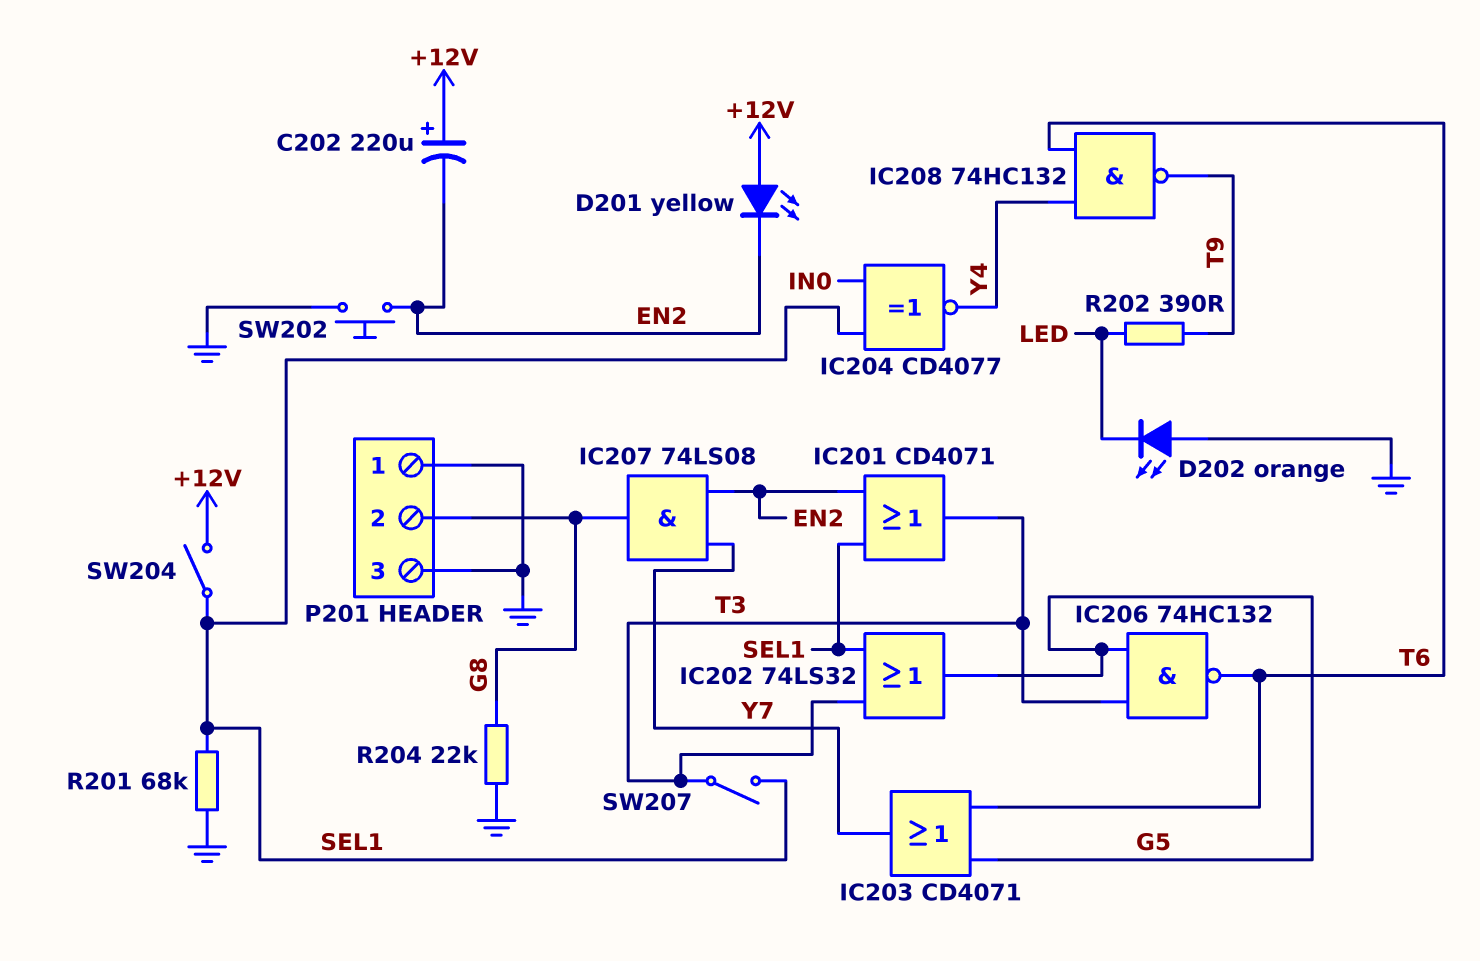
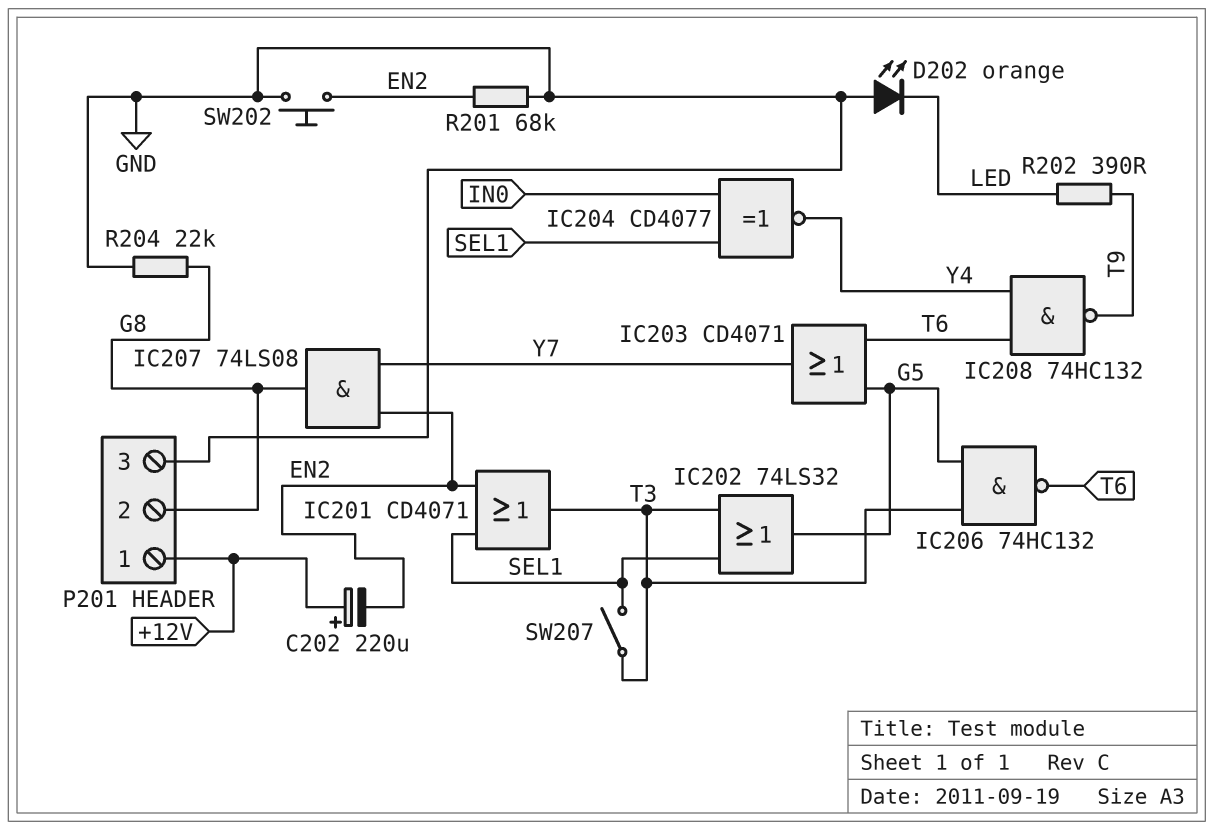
D201: LED yellow (A +12V, K EN2) -> none
P201 pin 1: GND -> +12V
R201: 68k (GND, SEL1) -> 68k (EN2, GND)
SW204: switch (+12V, SEL1) -> none

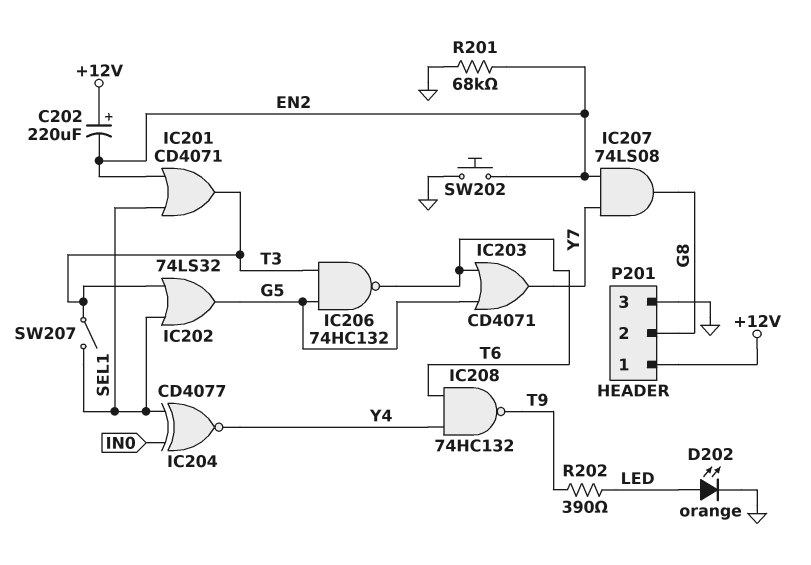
D202: LED orange (A GND, K LED) -> LED orange (A LED, K GND)
R204: 22k (G8, GND) -> none

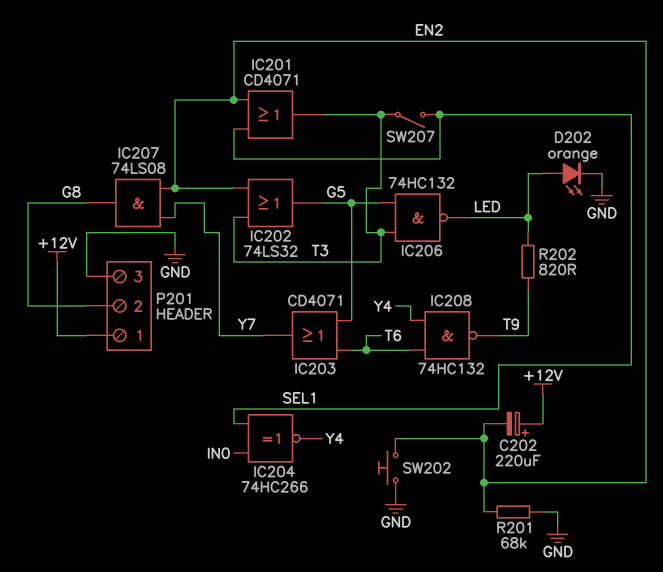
IC202: OR 74LS32 (in SEL1, in T3, out G5) -> OR 74LS32 (in EN2, in T3, out G5)
IC204: XNOR CD4077 (in IN0, in SEL1, out Y4) -> XNOR 74HC266 (in IN0, in SEL1, out Y4)
IC206: NAND 74HC132 (in G5, in T3, out T6) -> NAND 74HC132 (in G5, in T3, out LED)
R202: 390 (LED, T9) -> 820 (LED, T9)

